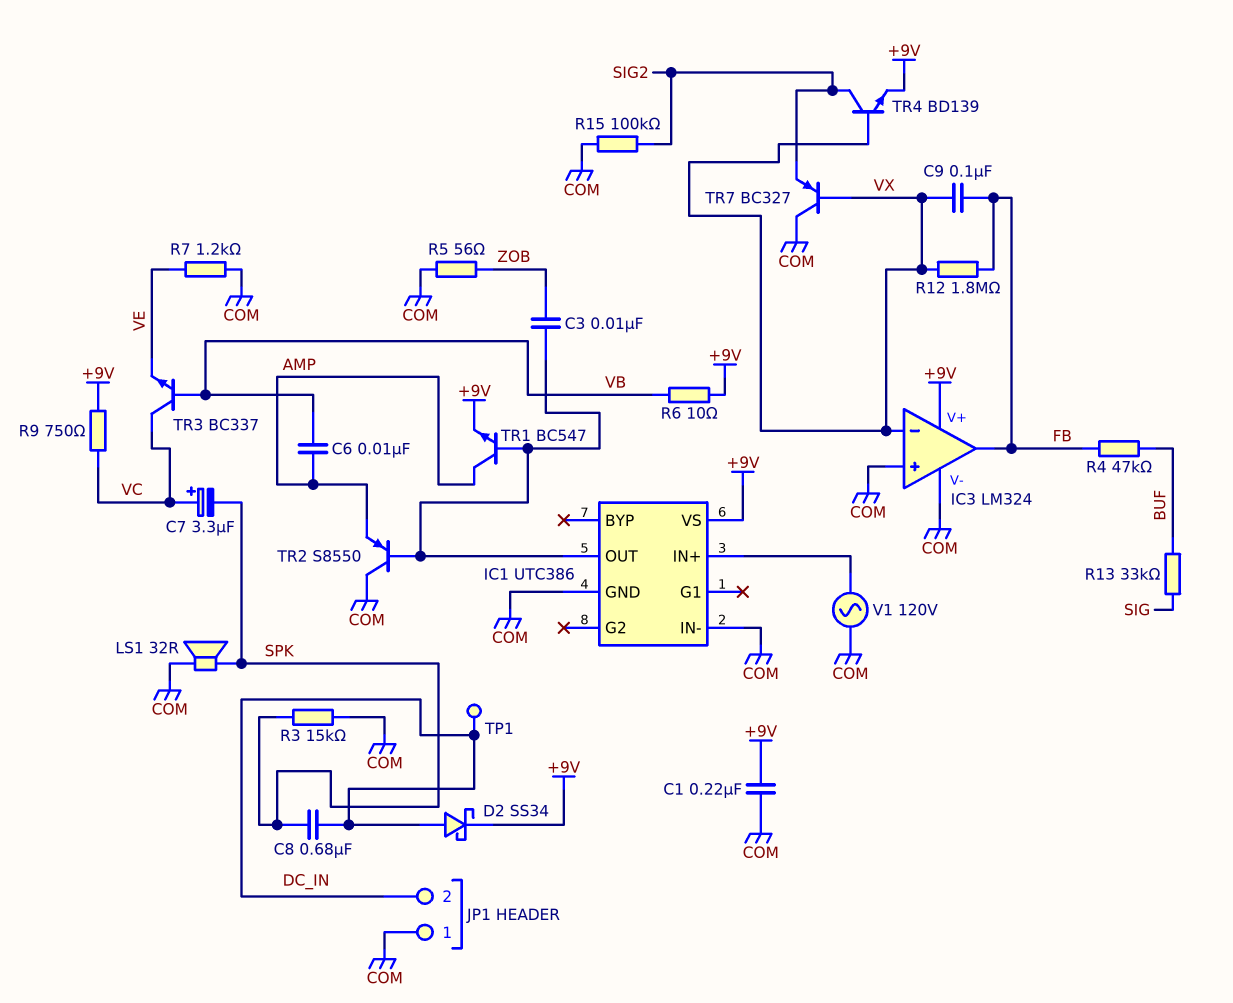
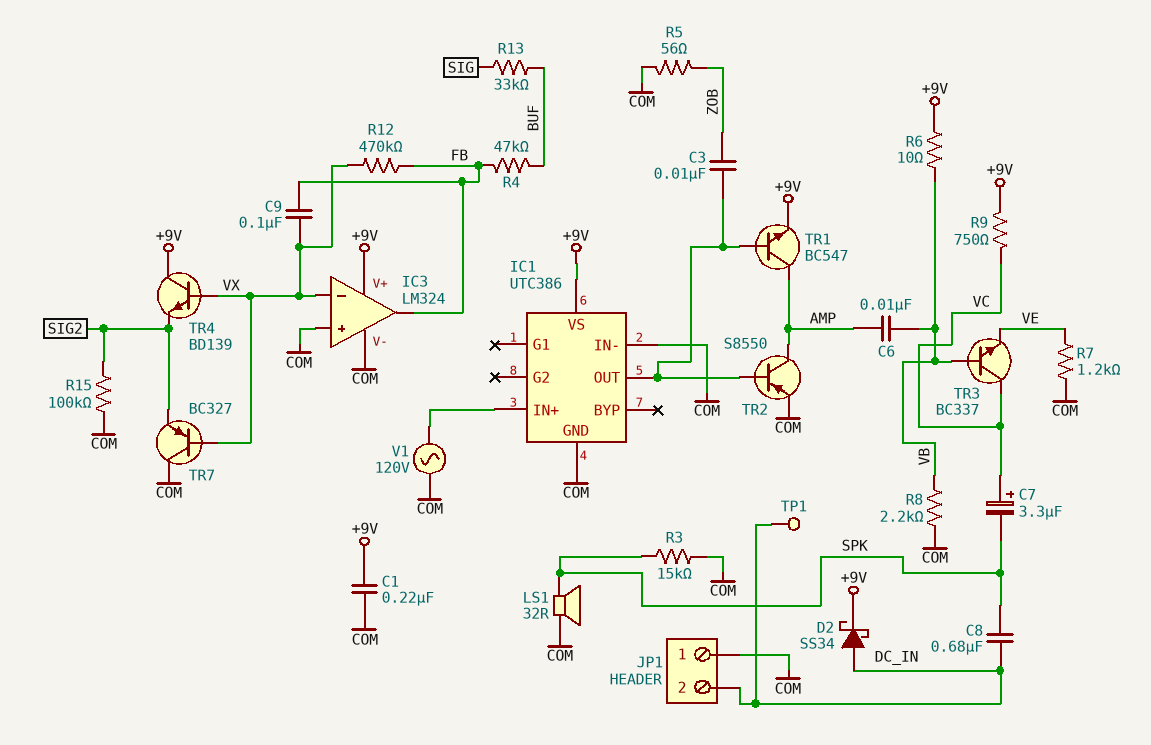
R8: none -> 2.2k (COM, VB)
R12: 1.8M (FB, VX) -> 470k (FB, VX)
TR2: PNP S8550 (B IC1/OUT, C COM, E AMP) -> PNP S8550 (B IC1/OUT, C AMP, E COM)
TR4: NPN BD139 (B VX, C SIG2, E +9V) -> NPN BD139 (B VX, C +9V, E SIG2)

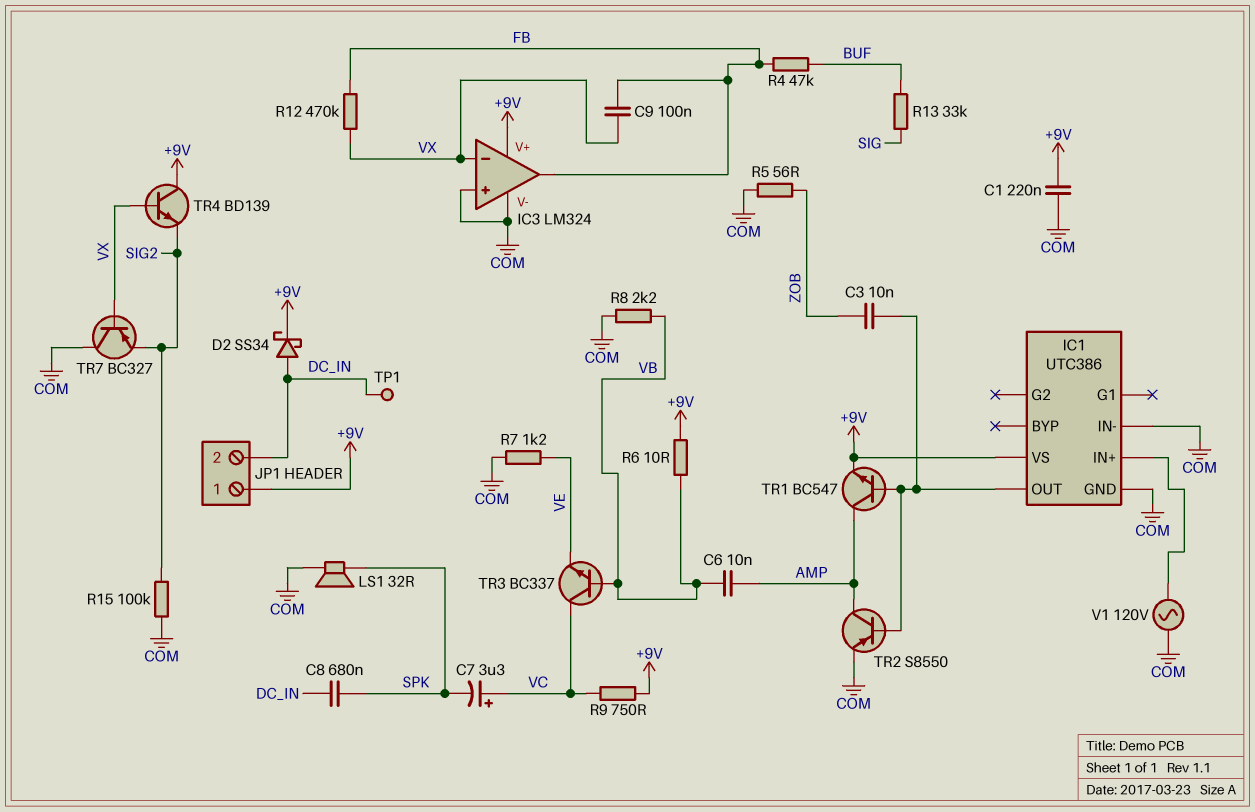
JP1 pin 1: COM -> +9V
R3: 15k (COM, SPK) -> none

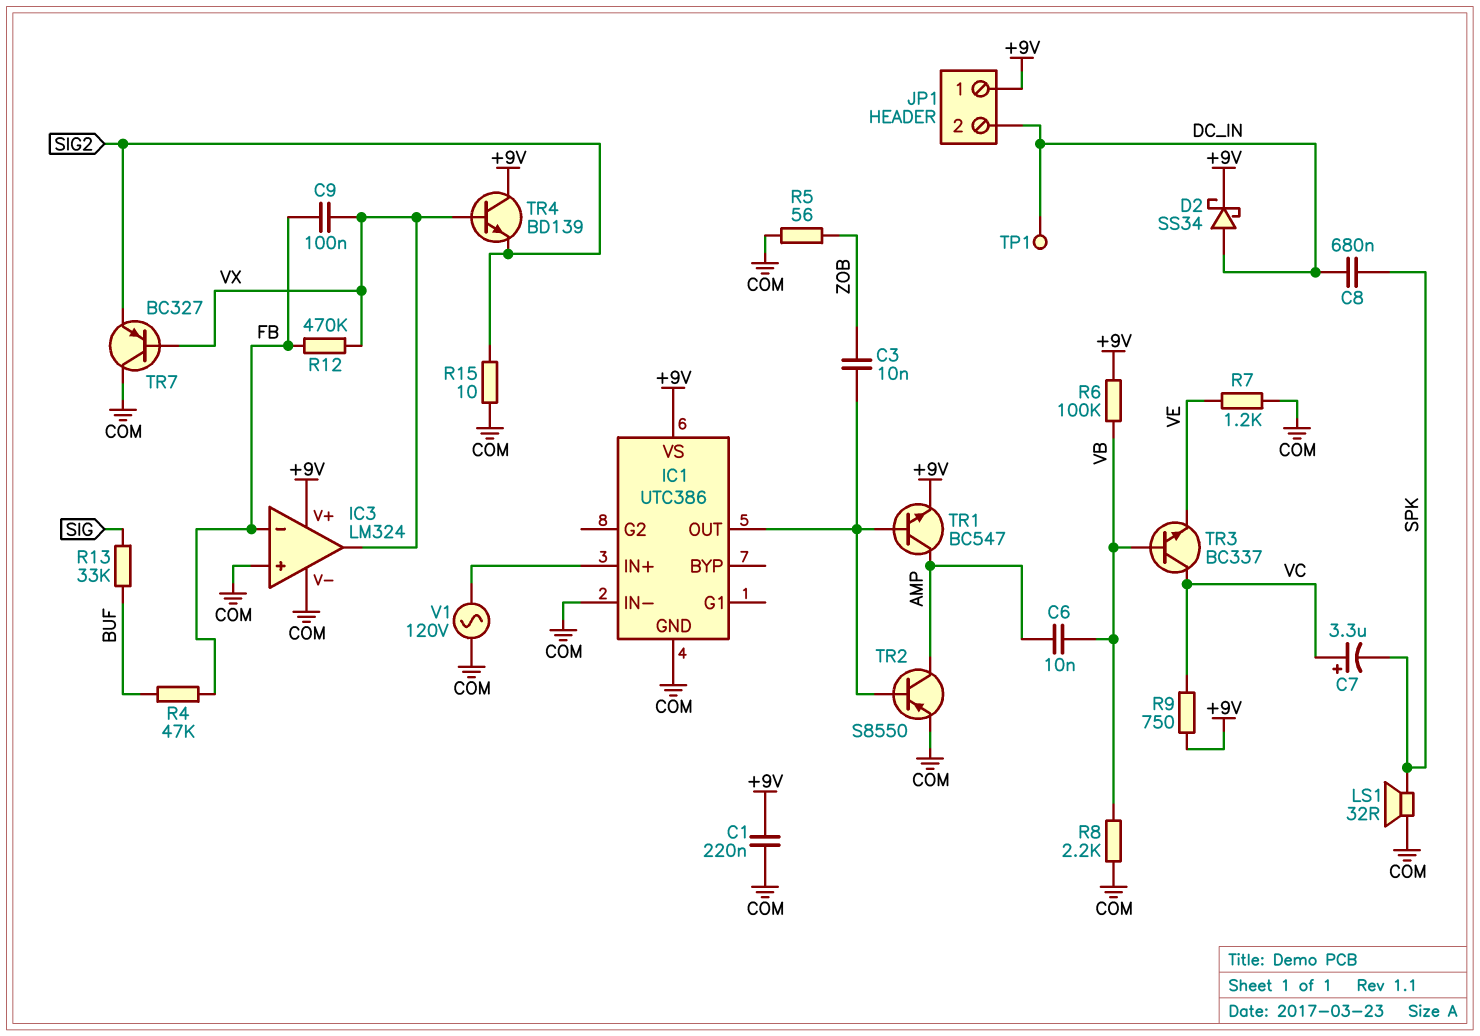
IC3 pin in-: VX -> FB
IC3 pin out: FB -> VX
R6: 10 (+9V, VB) -> 100k (+9V, VB)
R15: 100k (COM, SIG2) -> 10 (COM, SIG2)

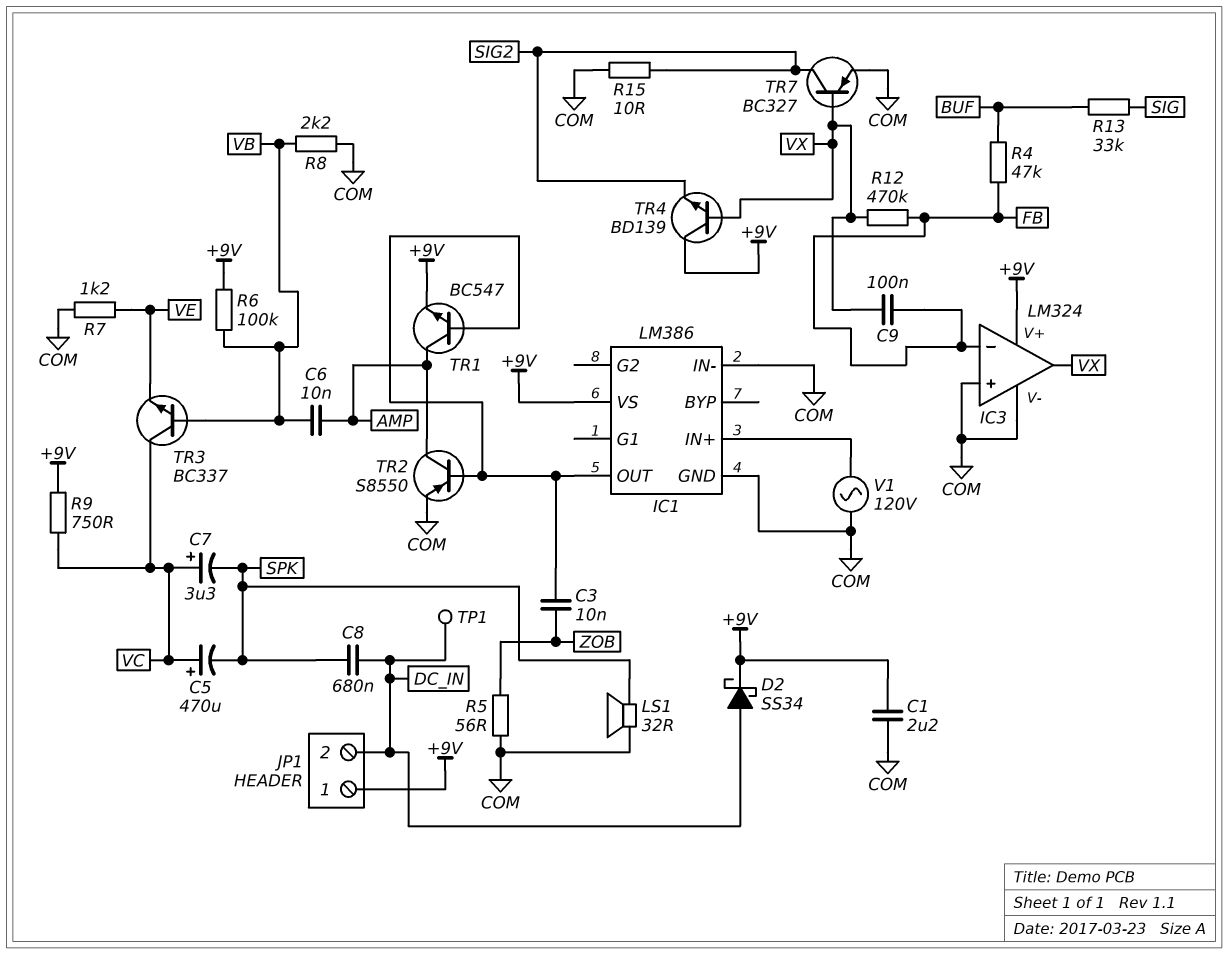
C1: 220nF (+9V, COM) -> 2.2uF (+9V, COM)
C5: none -> 470uF (plus VC, minus SPK)
IC1: UTC386 -> LM386
TR7: PNP BC327 (B VX, C COM, E SIG2) -> PNP BC327 (B VX, C SIG2, E COM)

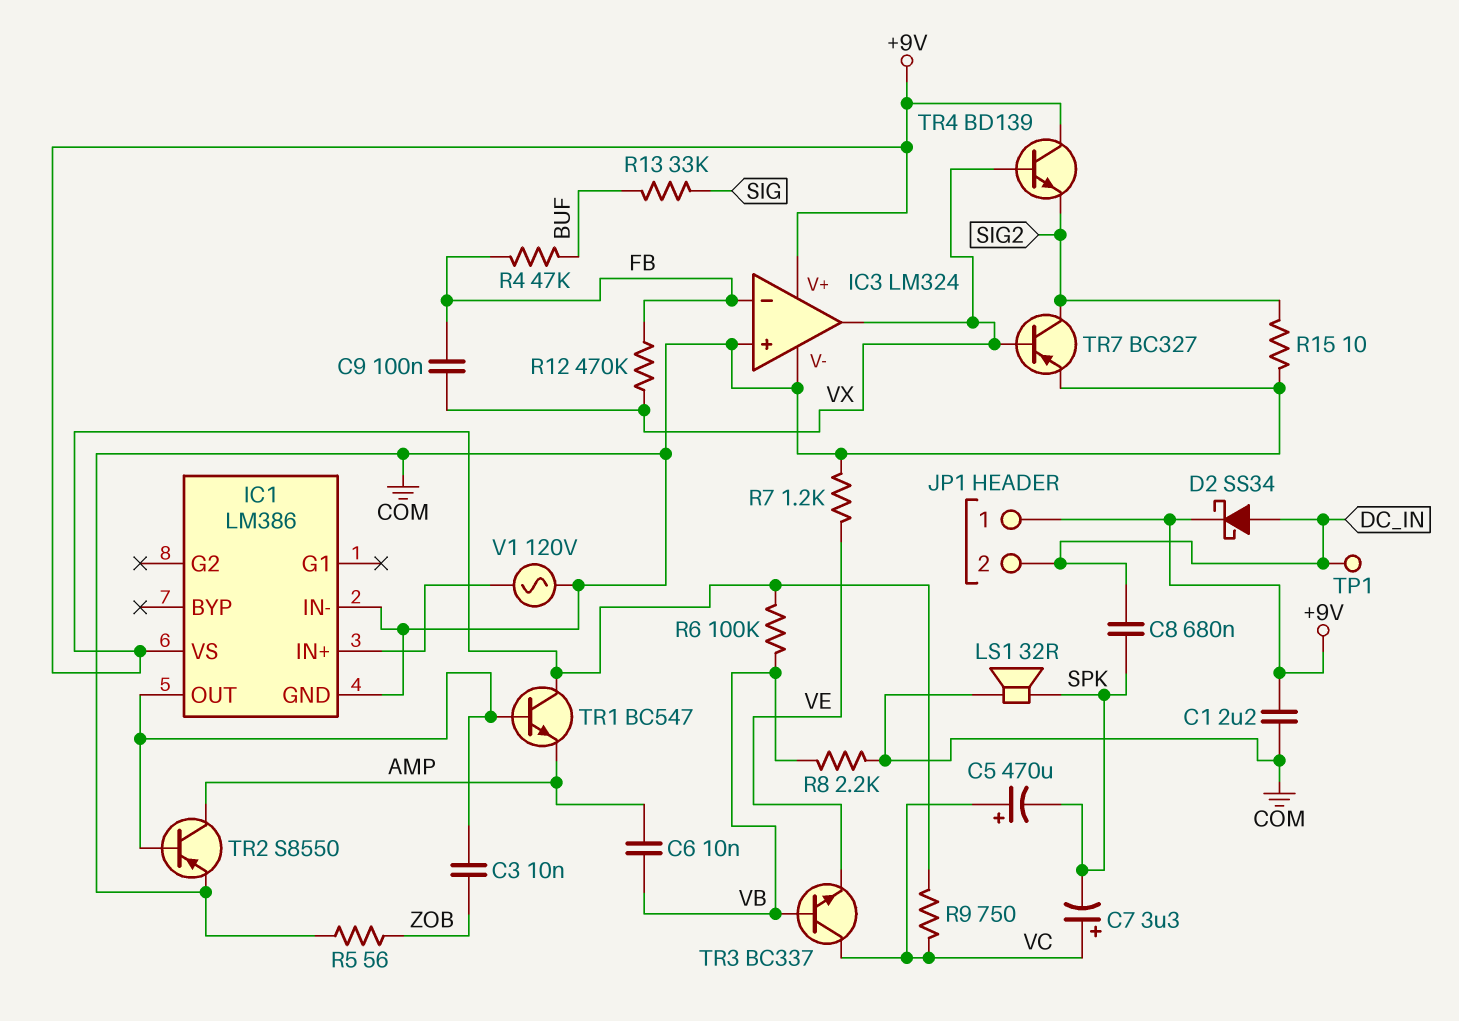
TR1: NPN BC547 (B IC1/OUT, C AMP, E +9V) -> NPN BC547 (B IC1/OUT, C +9V, E AMP)

